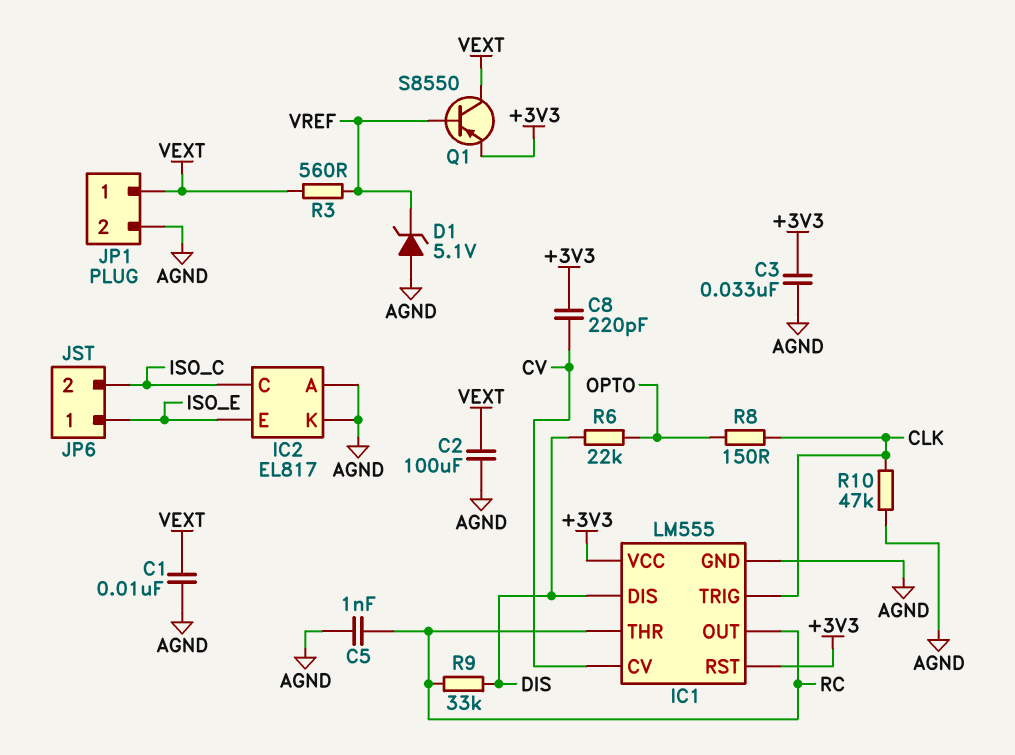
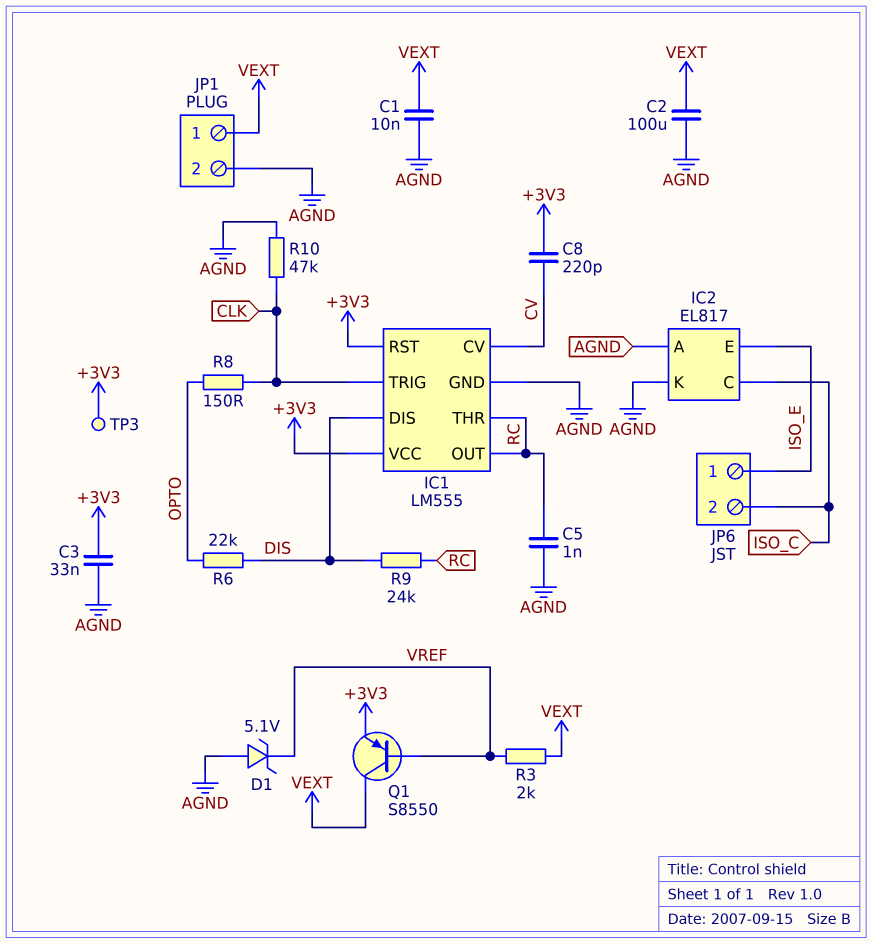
R3: 560 (VEXT, VREF) -> 2k (VEXT, VREF)
R9: 33k (DIS, RC) -> 24k (DIS, RC)
TP3: none -> test point (+3V3)

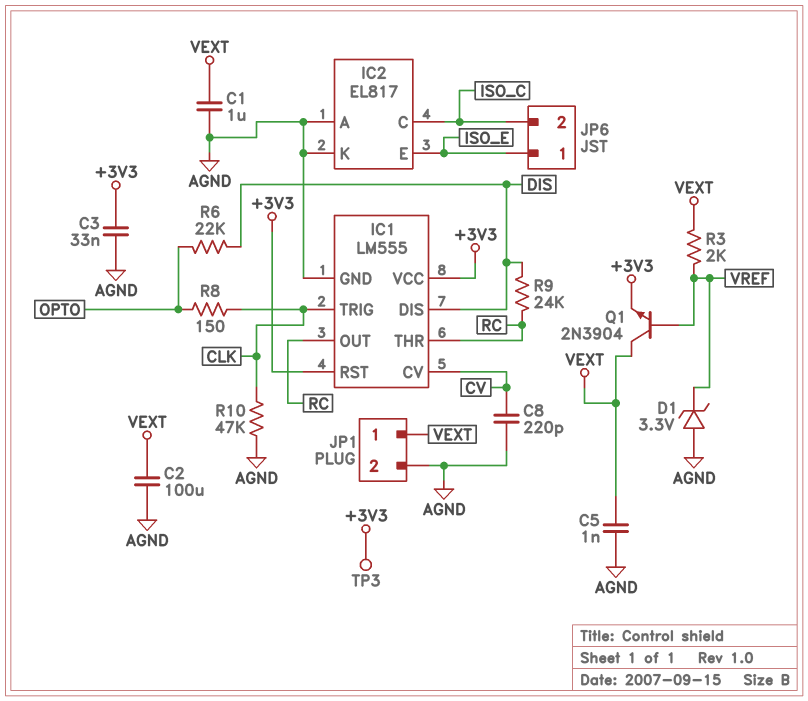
C1: 10nF (AGND, VEXT) -> 1uF (AGND, VEXT)
C5: 1nF (AGND, RC) -> 1nF (AGND, VEXT)
C8: 220pF (+3V3, CV) -> 220pF (AGND, CV)
D1: zener 5.1V (A AGND, K VREF) -> zener 3.3V (A AGND, K VREF)
Q1: PNP S8550 (B VREF, C VEXT, E +3V3) -> NPN 2N3904 (B VREF, C VEXT, E +3V3)

